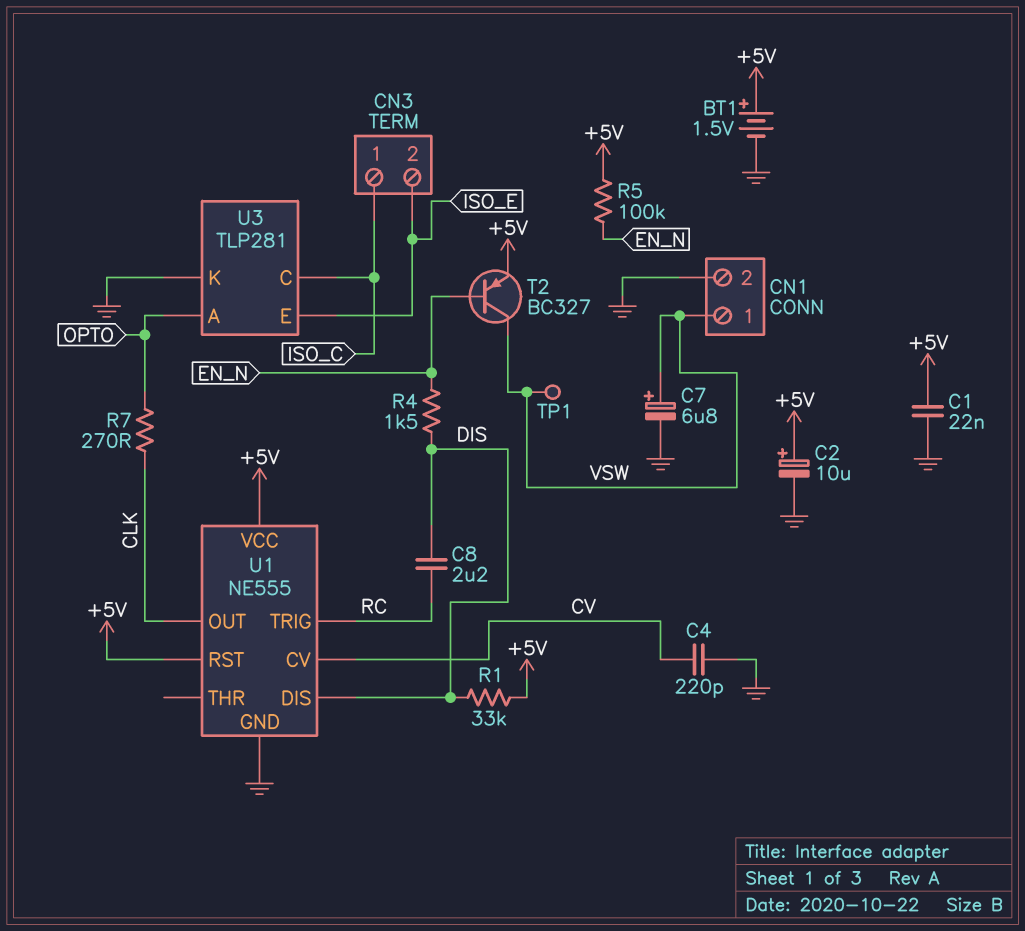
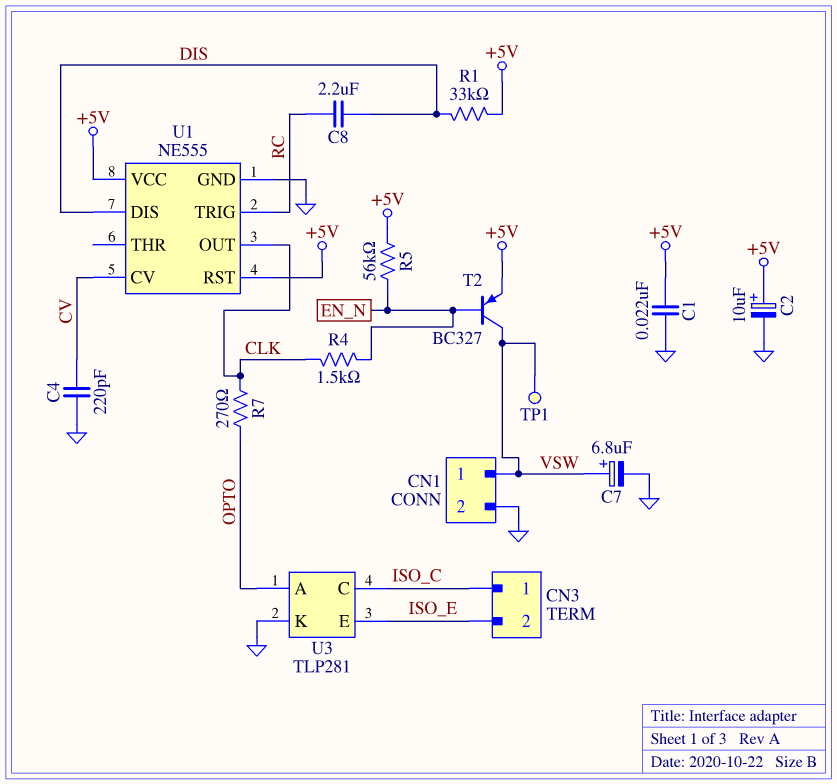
BT1: 1.5V (plus +5V, minus GND) -> none
R4: 1.5k (DIS, EN_N) -> 1.5k (CLK, EN_N)
R5: 100k (+5V, EN_N) -> 56k (+5V, EN_N)

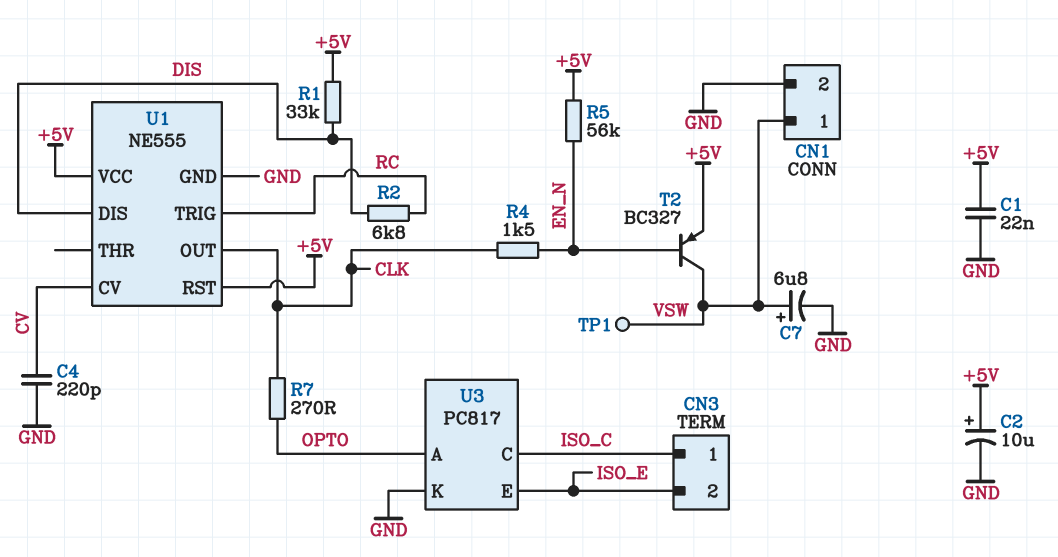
C8: 2.2uF (DIS, RC) -> none
R2: none -> 6.8k (DIS, RC)
U3: TLP281 -> PC817

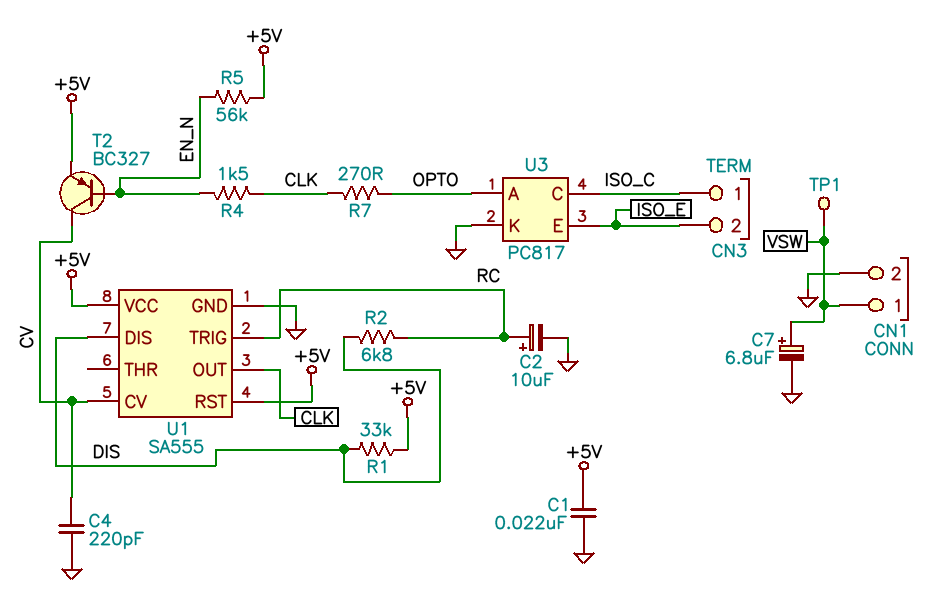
C2: 10uF (plus +5V, minus GND) -> 10uF (plus RC, minus GND)
T2: PNP BC327 (B EN_N, C VSW, E +5V) -> PNP BC327 (B EN_N, C CV, E +5V)
U1: NE555 -> SA555

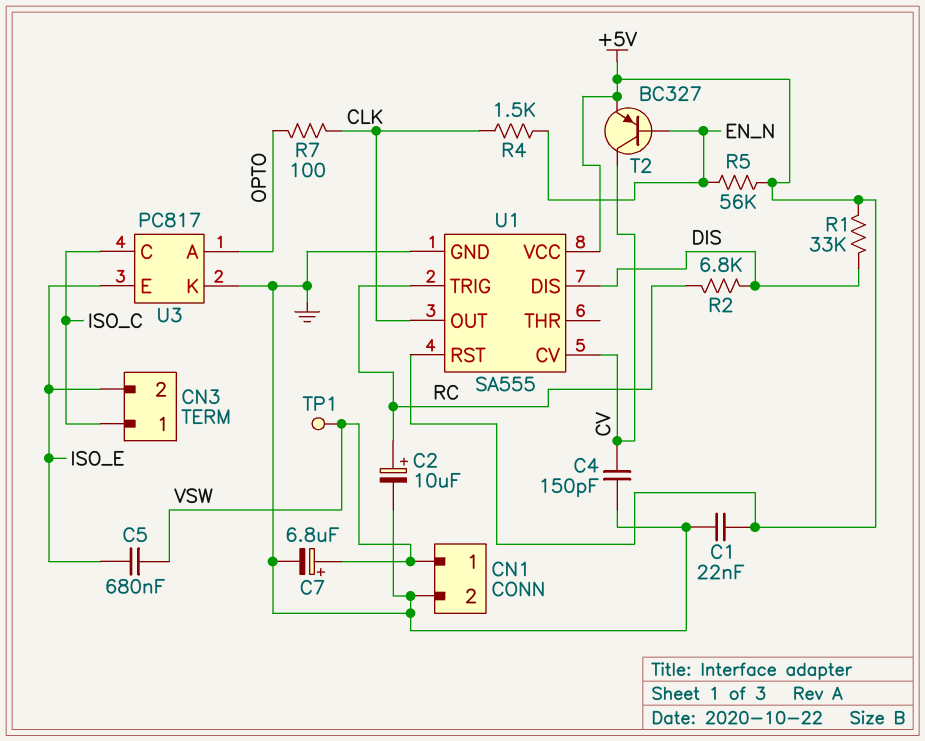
C4: 220pF (CV, GND) -> 150pF (CV, GND)
C5: none -> 680nF (ISO_E, VSW)
R7: 270 (CLK, OPTO) -> 100 (CLK, OPTO)

